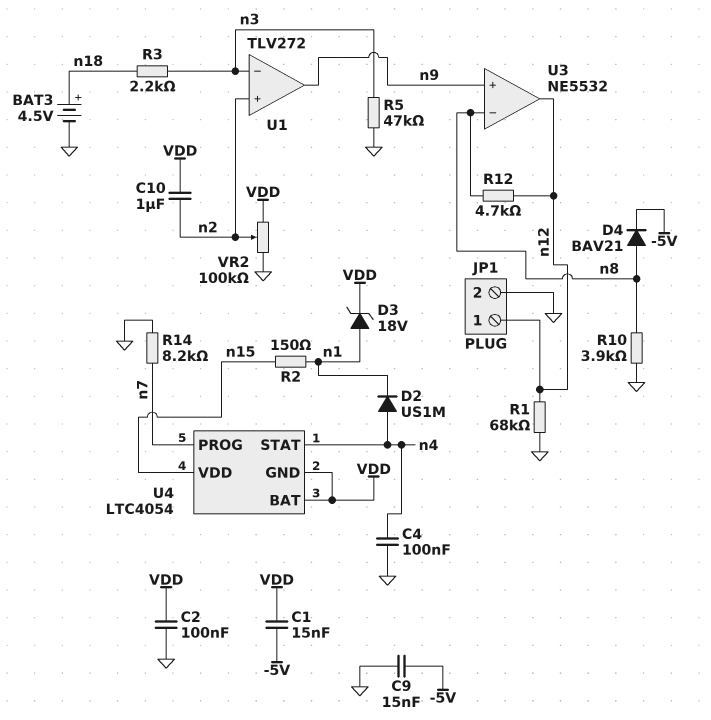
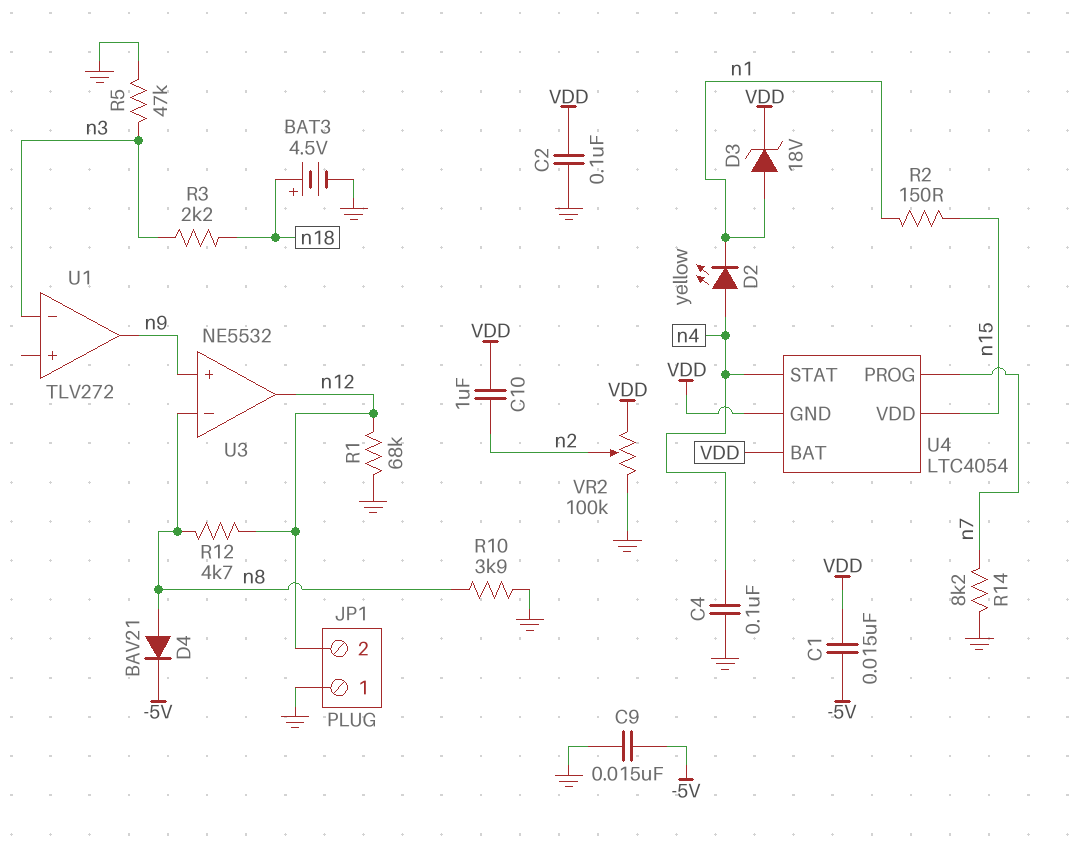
D2: diode US1M (A n4, K n1) -> LED yellow (A n4, K n1)
JP1 pin 1: n12 -> GND
JP1 pin 2: GND -> n12
U1 pin in+: n2 -> none

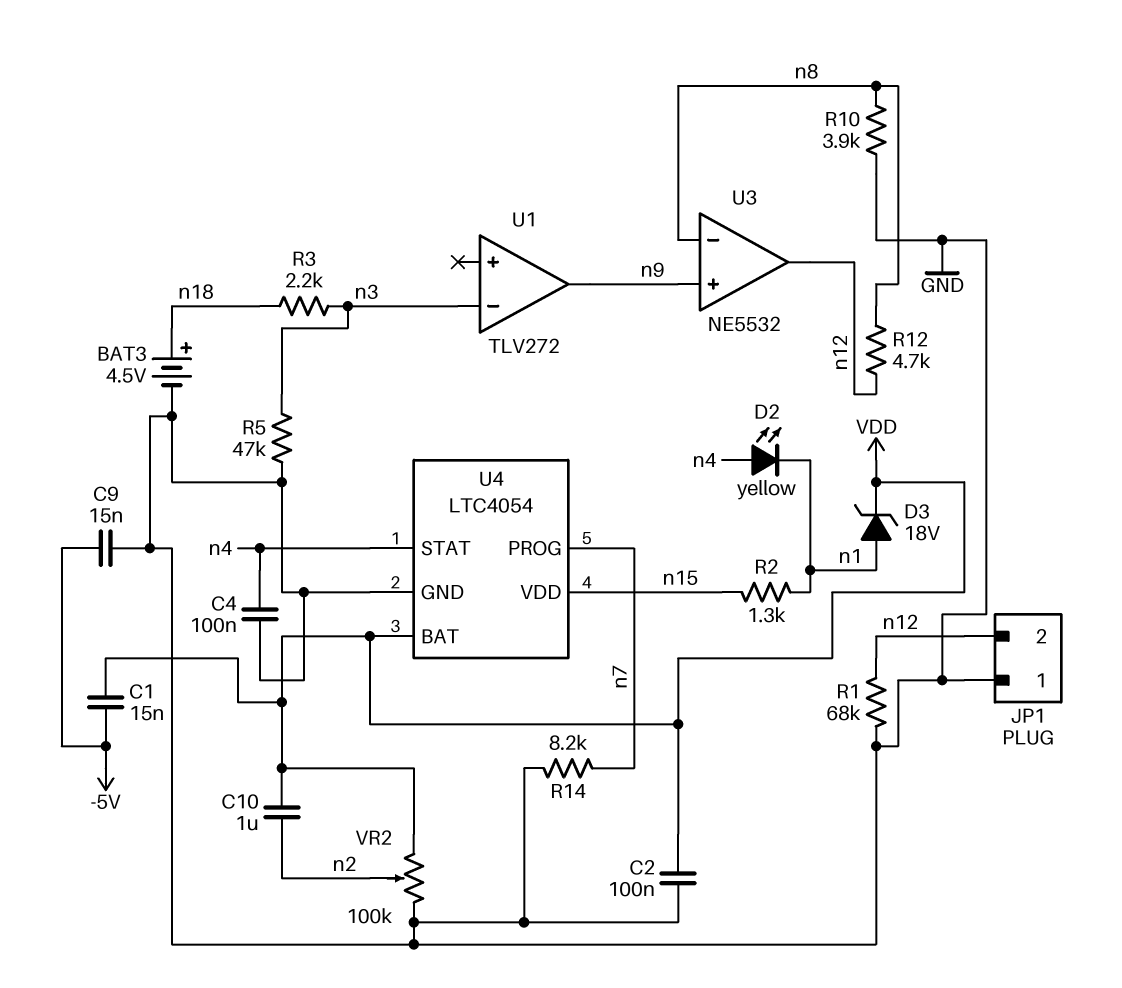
D4: diode BAV21 (A n8, K -5V) -> none
R2: 150 (n1, n15) -> 1.3k (n1, n15)
U4 pin GND: VDD -> GND

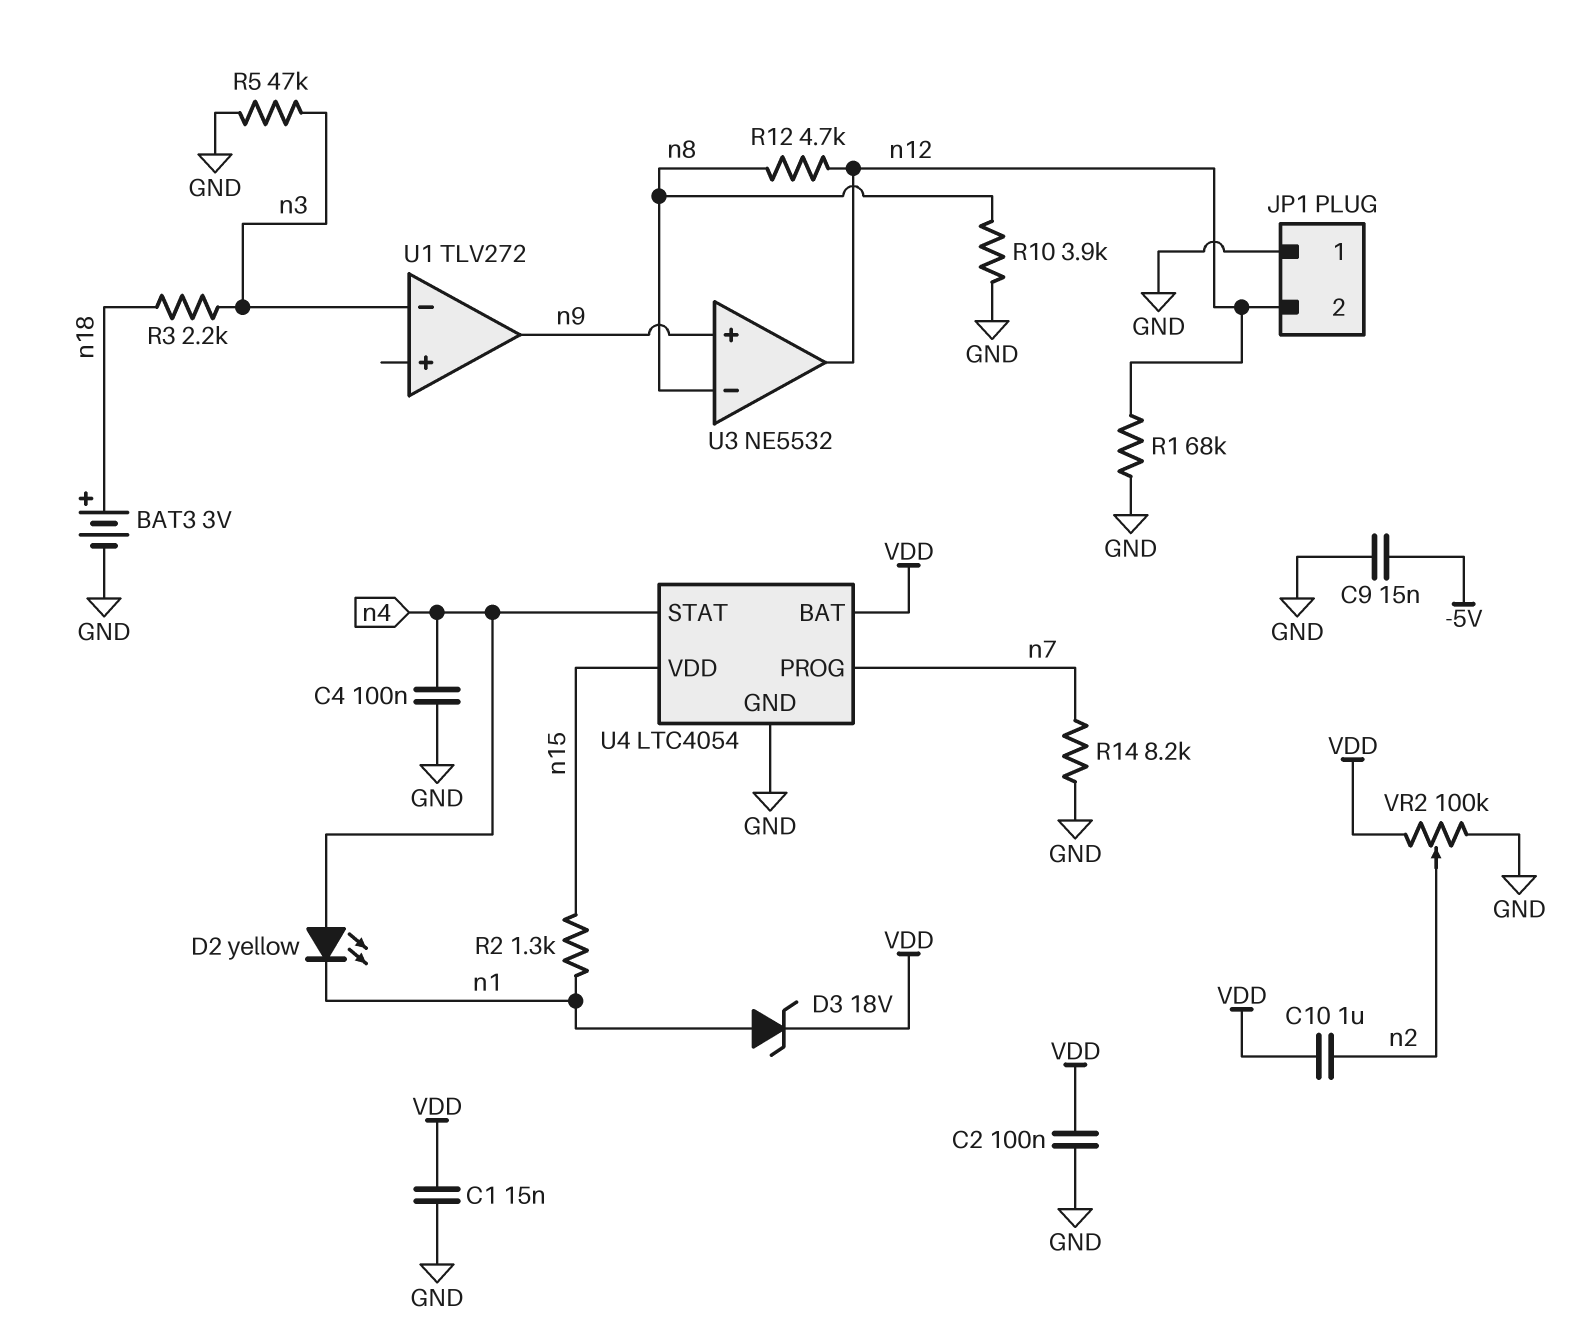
BAT3: 4.5V (plus n18, minus GND) -> 3V (plus n18, minus GND)
C1: 15nF (-5V, VDD) -> 15nF (GND, VDD)

